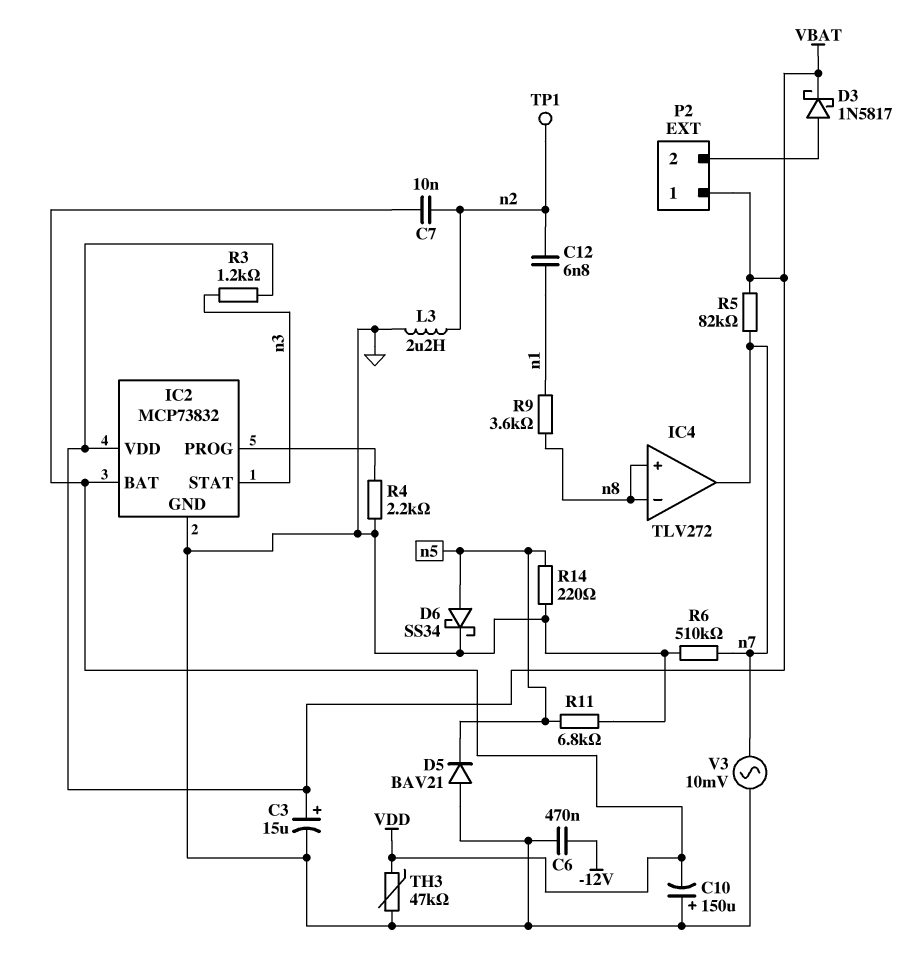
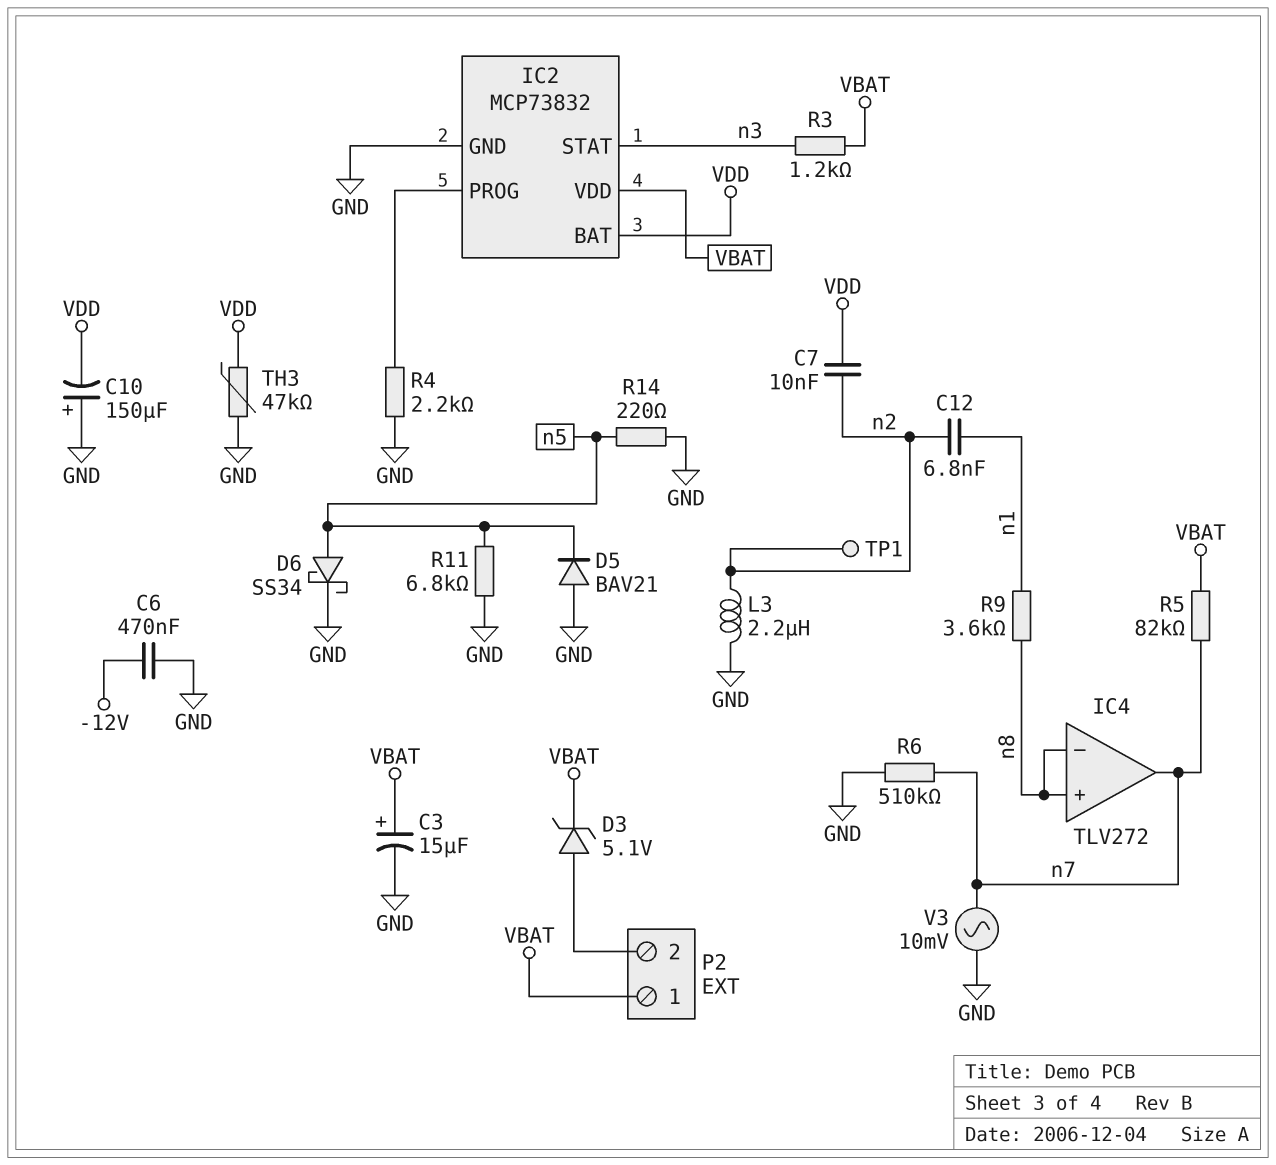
D3: schottky 1N5817 (A P2/2, K VBAT) -> zener 5.1V (A P2/2, K VBAT)

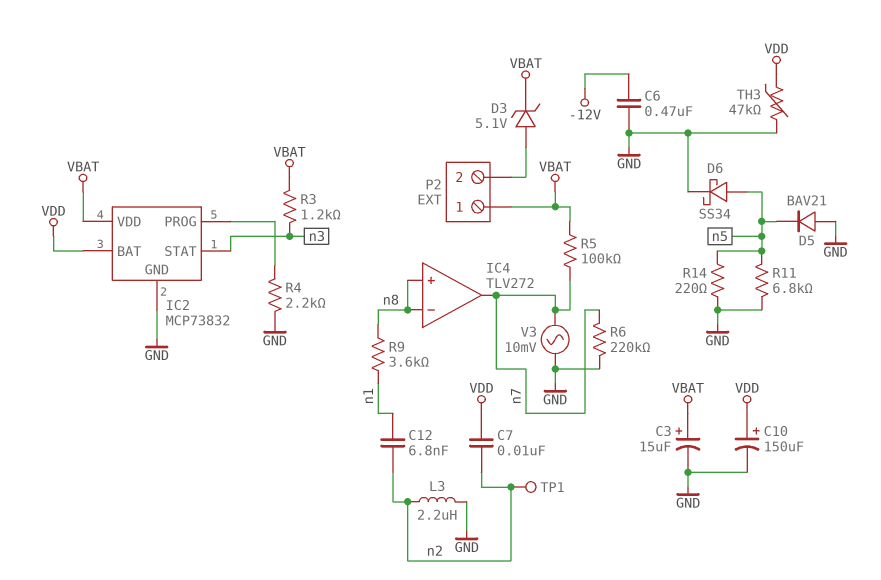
C10: 150uF (plus GND, minus VDD) -> 150uF (plus VDD, minus GND)
R5: 82k (VBAT, n7) -> 100k (VBAT, n7)
R6: 510k (GND, n7) -> 220k (GND, n7)

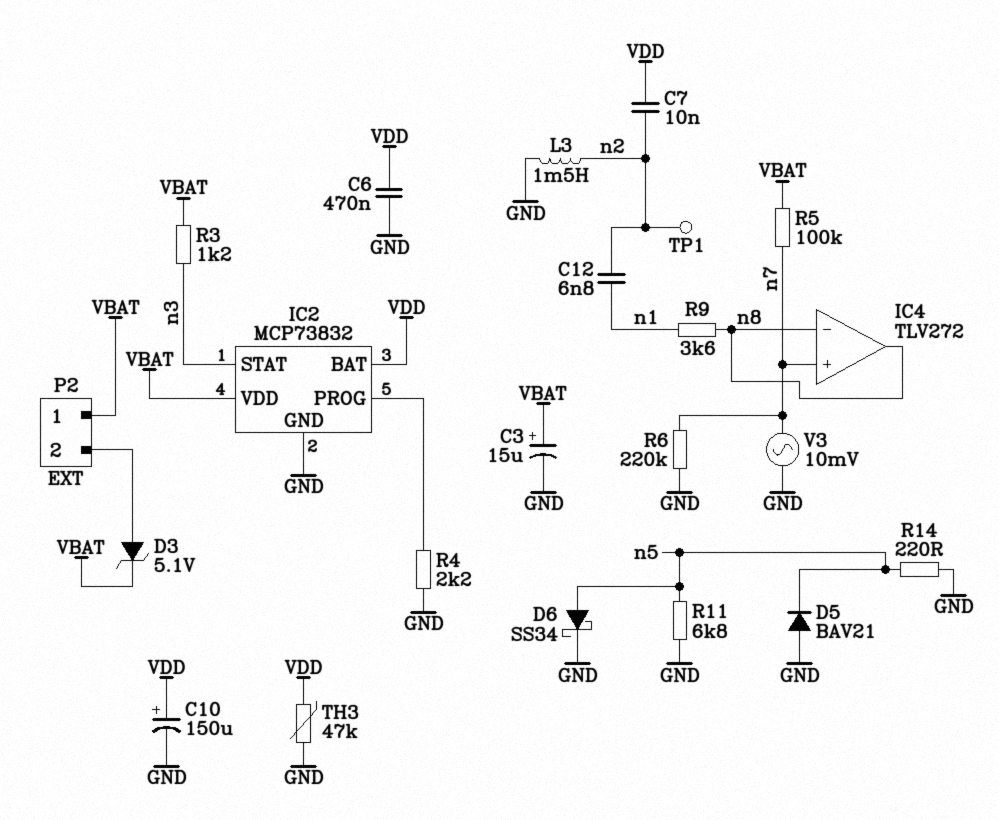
C6: 470nF (-12V, GND) -> 470nF (GND, VDD)
IC4 pin in+: n8 -> n7
IC4 pin out: n7 -> n8
L3: 2.2uH (GND, n2) -> 1.5mH (GND, n2)

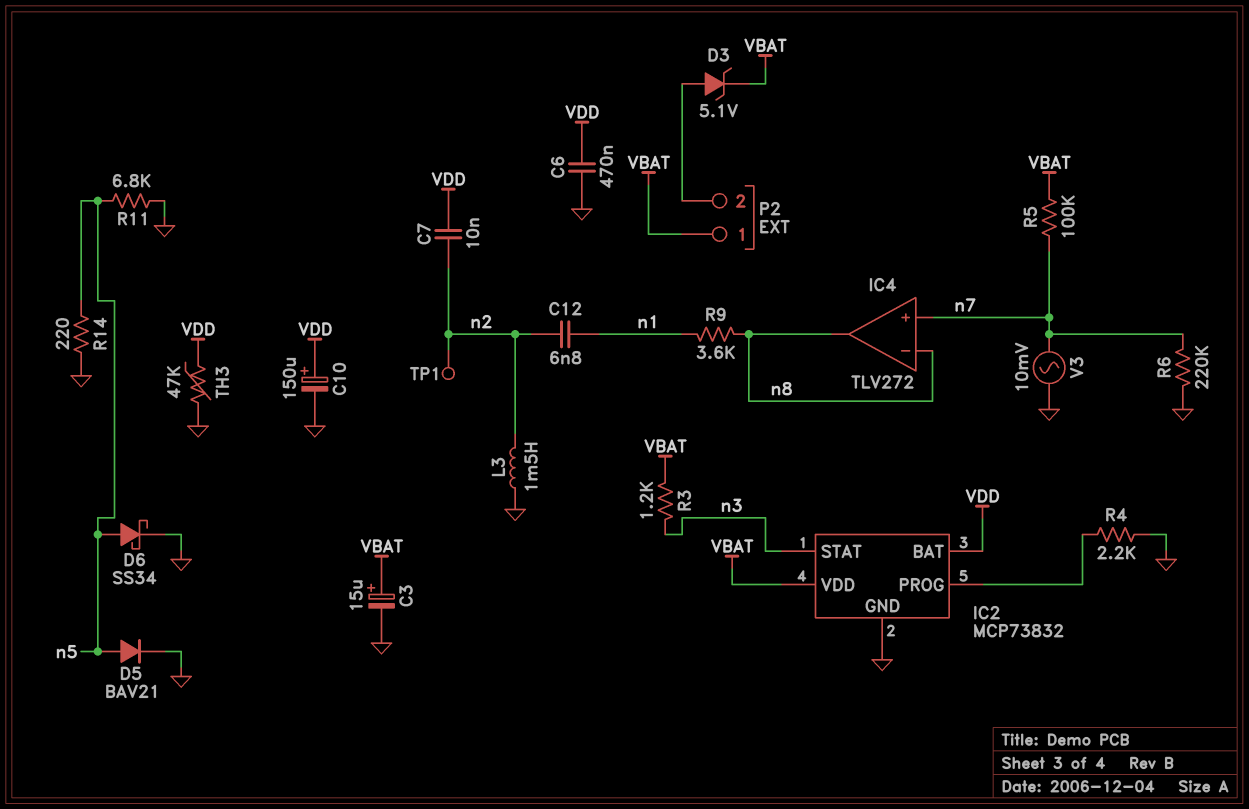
D5: diode BAV21 (A GND, K n5) -> diode BAV21 (A n5, K GND)

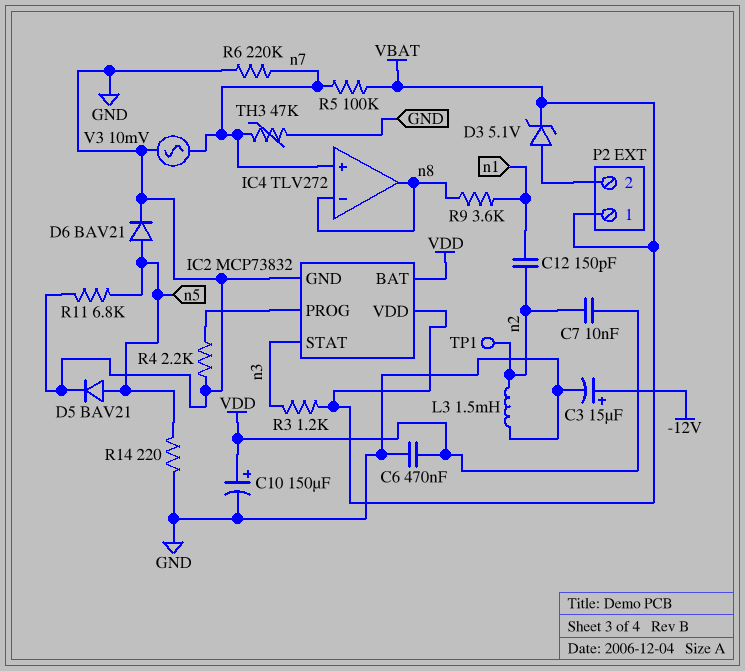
C3: 15uF (plus VBAT, minus GND) -> 15uF (plus -12V, minus GND)
C12: 6.8nF (n1, n2) -> 150pF (n1, n2)
D6: schottky SS34 (A n5, K GND) -> diode BAV21 (A n5, K GND)
TH3: 47k (GND, VDD) -> 47k (GND, n7)

